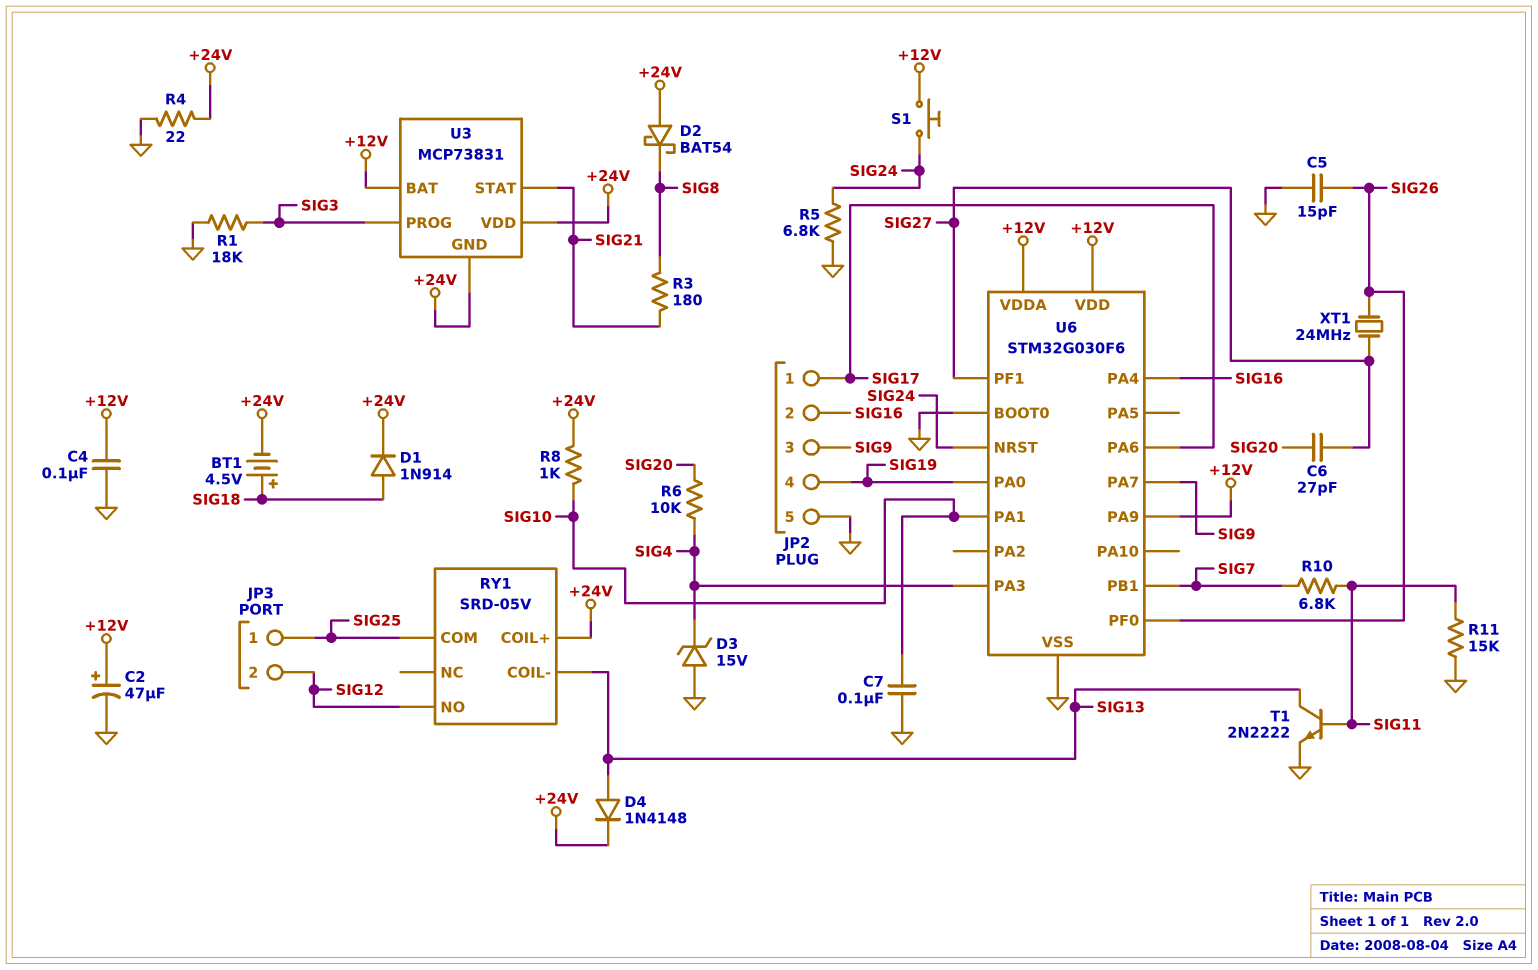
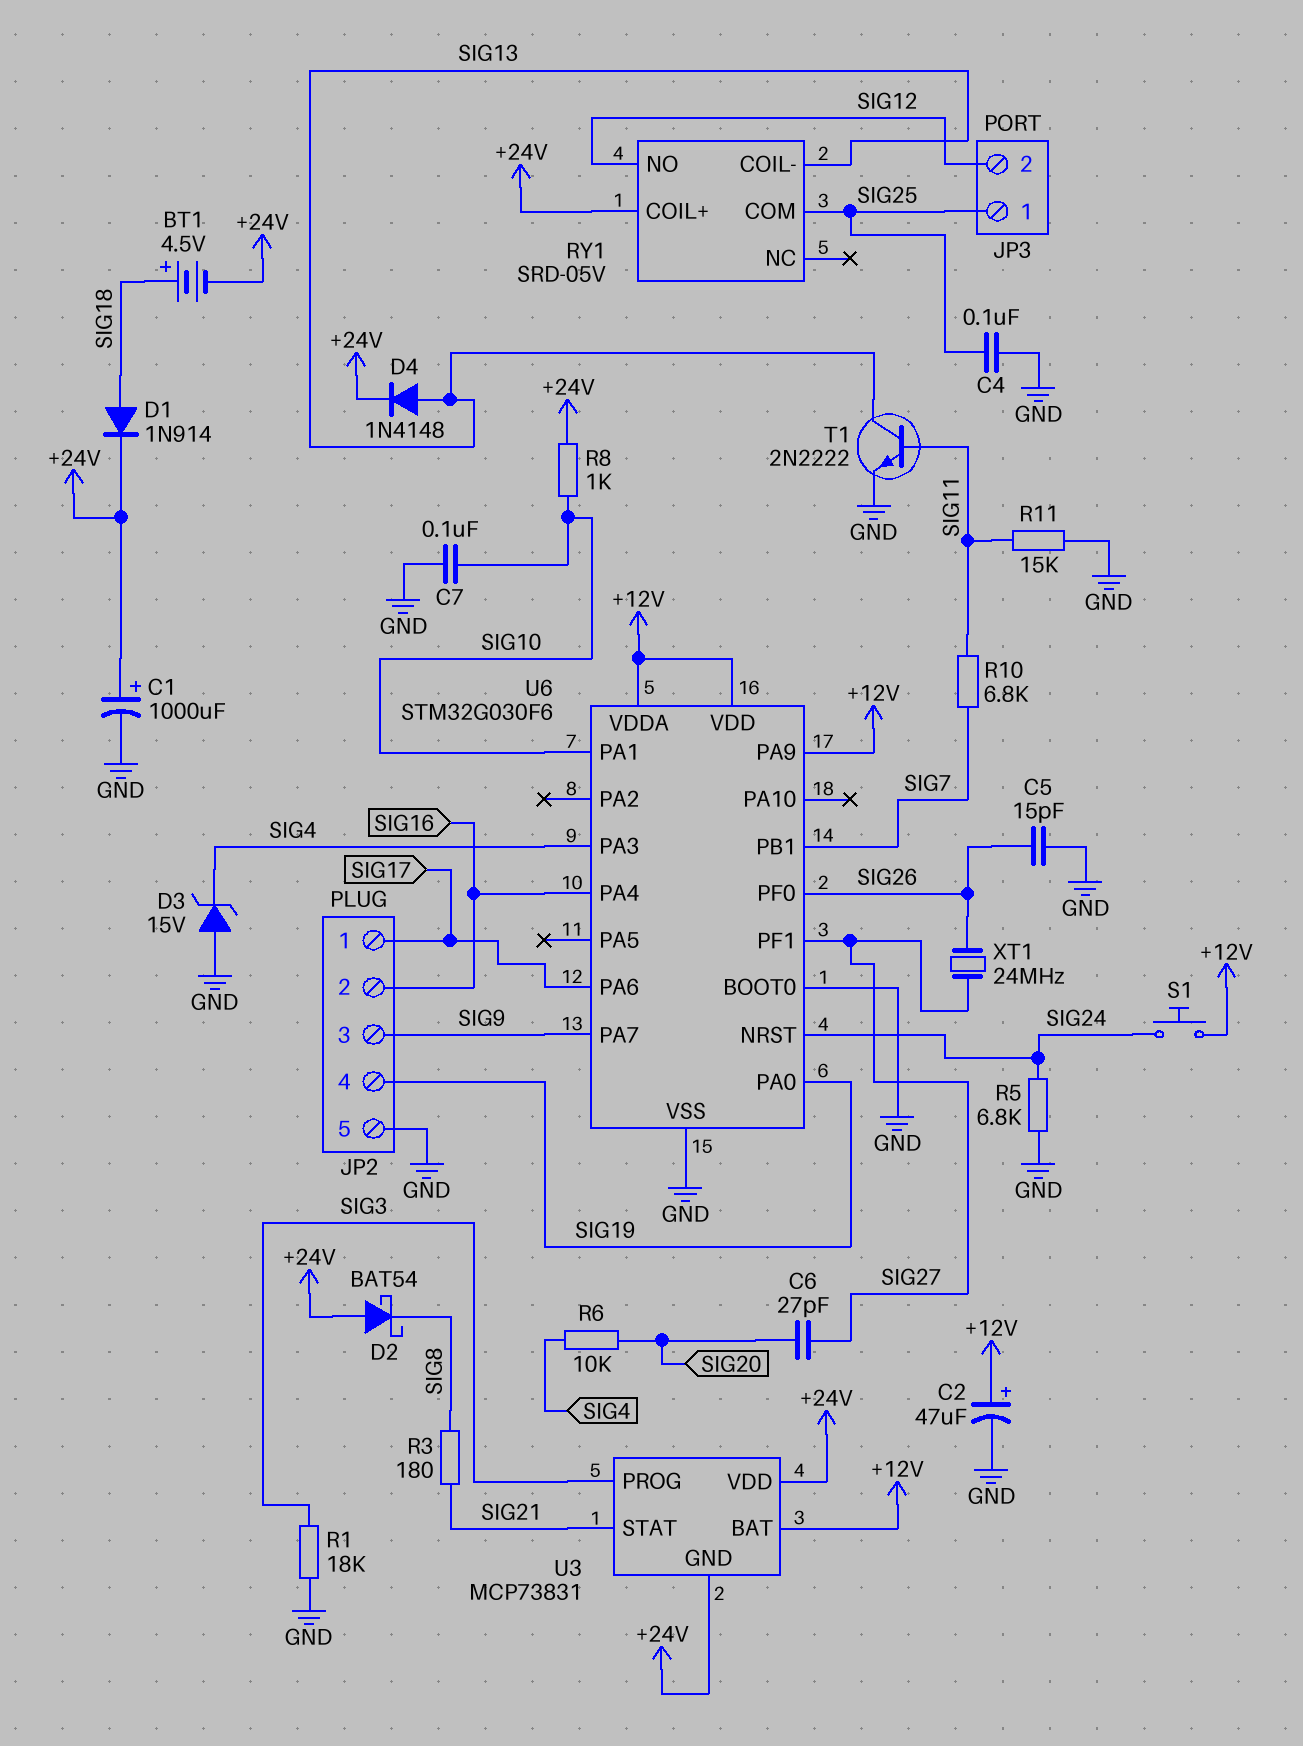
C1: none -> 1000uF (plus +24V, minus GND)
C4: 100nF (+12V, GND) -> 100nF (GND, SIG25)
R4: 22 (+24V, GND) -> none

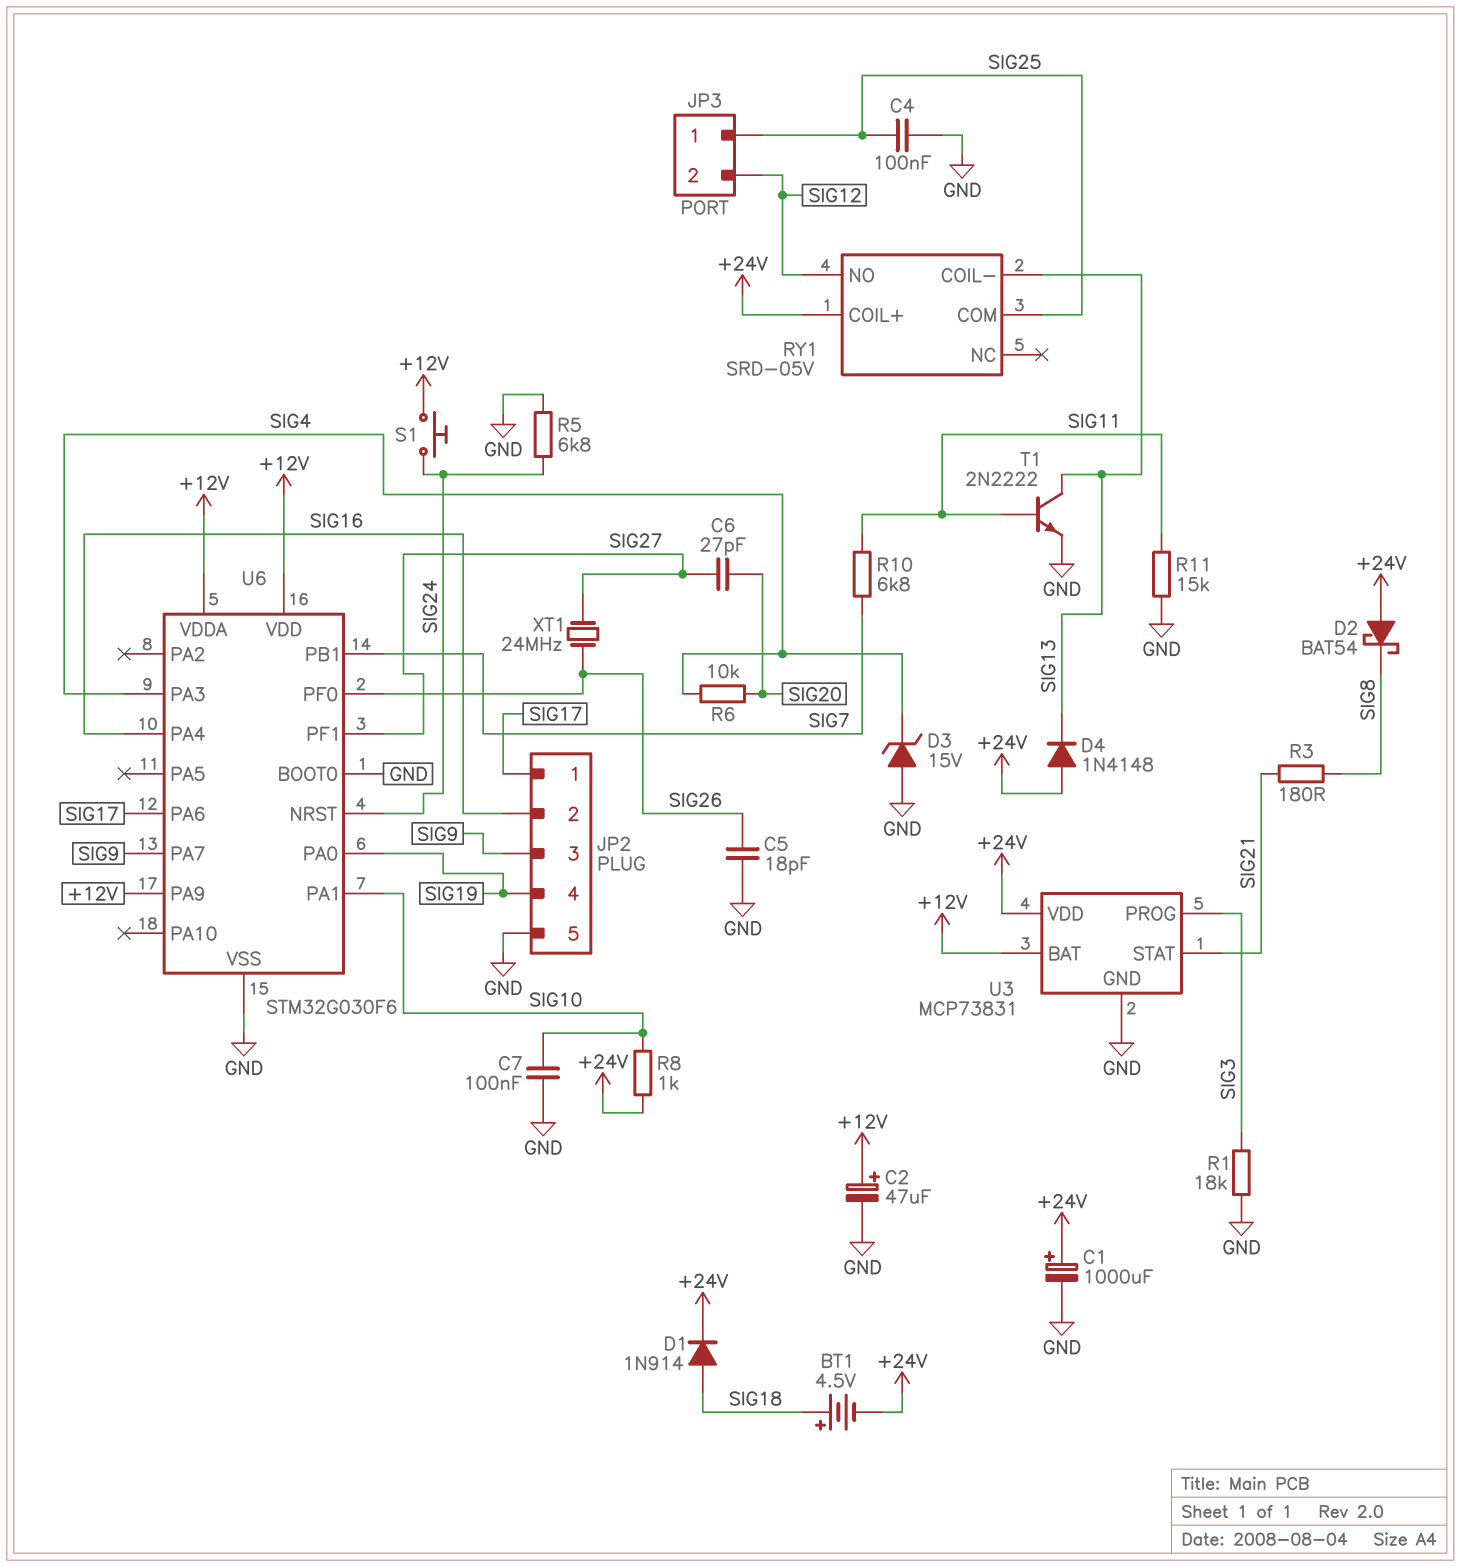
C5: 15pF (GND, SIG26) -> 18pF (GND, SIG26)
D4: diode 1N4148 (A SIG13, K +24V) -> diode 1N4148 (A +24V, K SIG13)
U3 pin GND: +24V -> GND

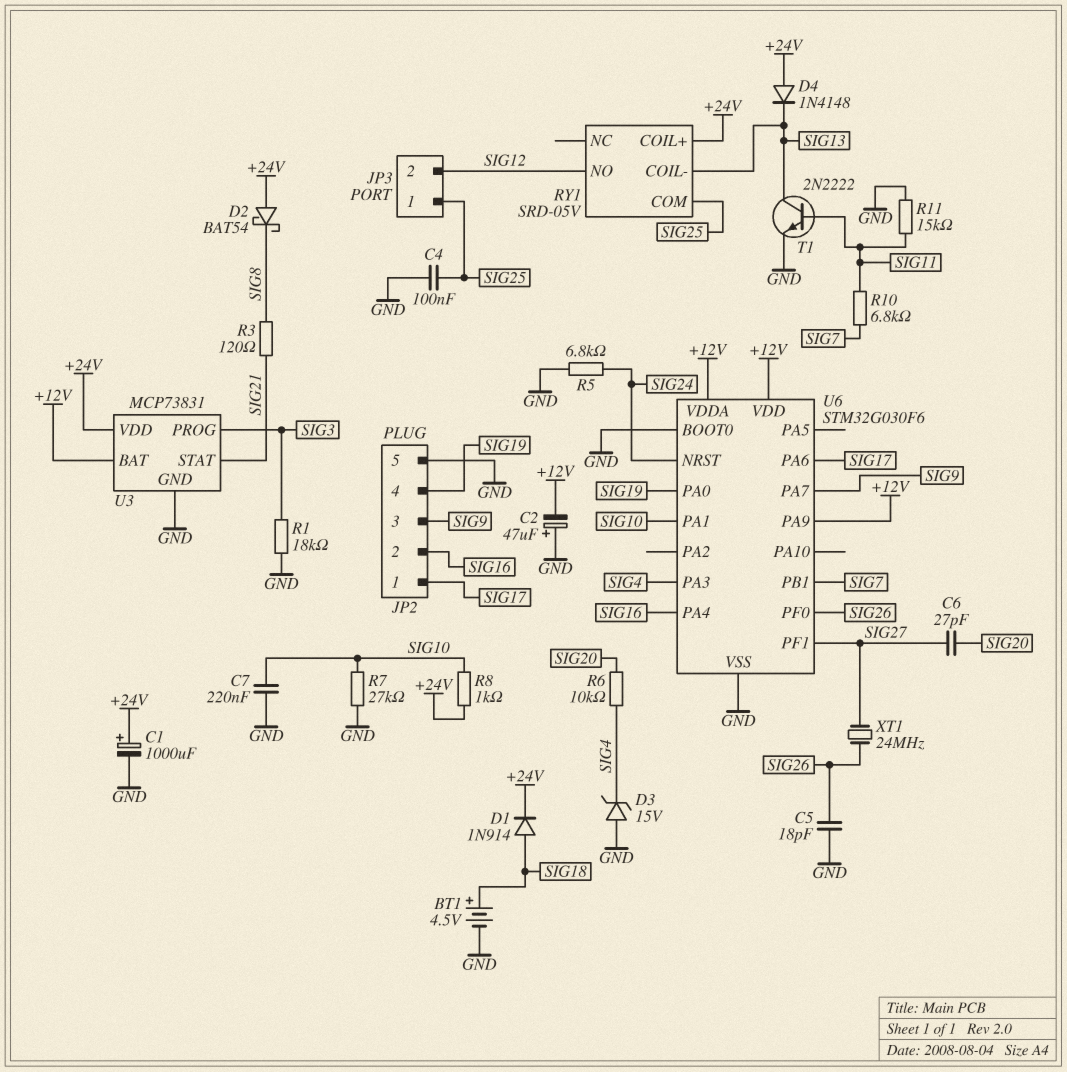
BT1: 4.5V (plus SIG18, minus +24V) -> 4.5V (plus SIG18, minus GND)
C2: 47uF (plus +12V, minus GND) -> 47uF (plus GND, minus +12V)
C7: 100nF (GND, SIG10) -> 220nF (GND, SIG10)
R3: 180 (SIG8, SIG21) -> 120 (SIG8, SIG21)
R7: none -> 27k (GND, SIG10)
S1: button (+12V, SIG24) -> none

